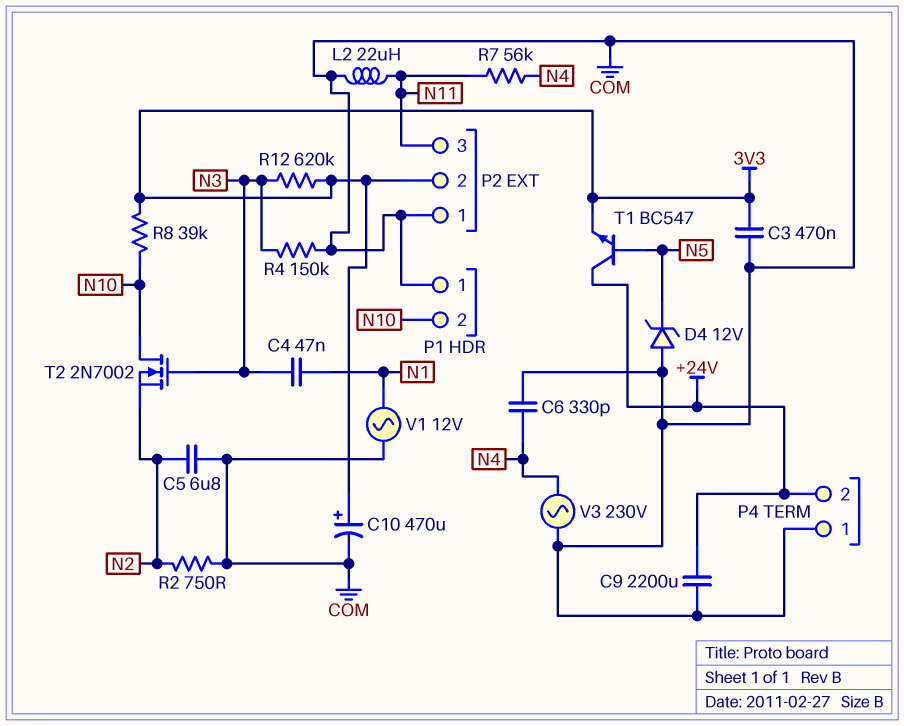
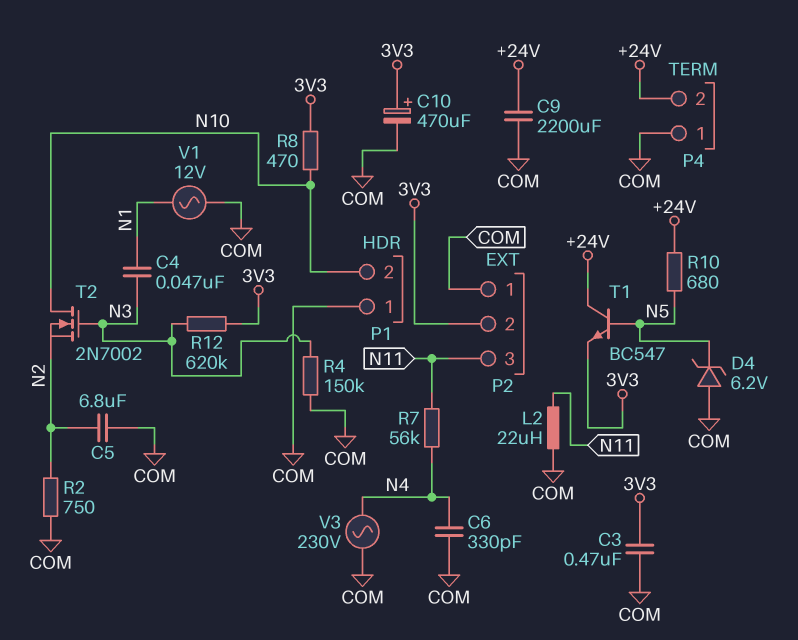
D4: zener 12V (A COM, K N5) -> zener 6.2V (A COM, K N5)
R8: 39k (3V3, N10) -> 470 (3V3, N10)
R10: none -> 680 (+24V, N5)

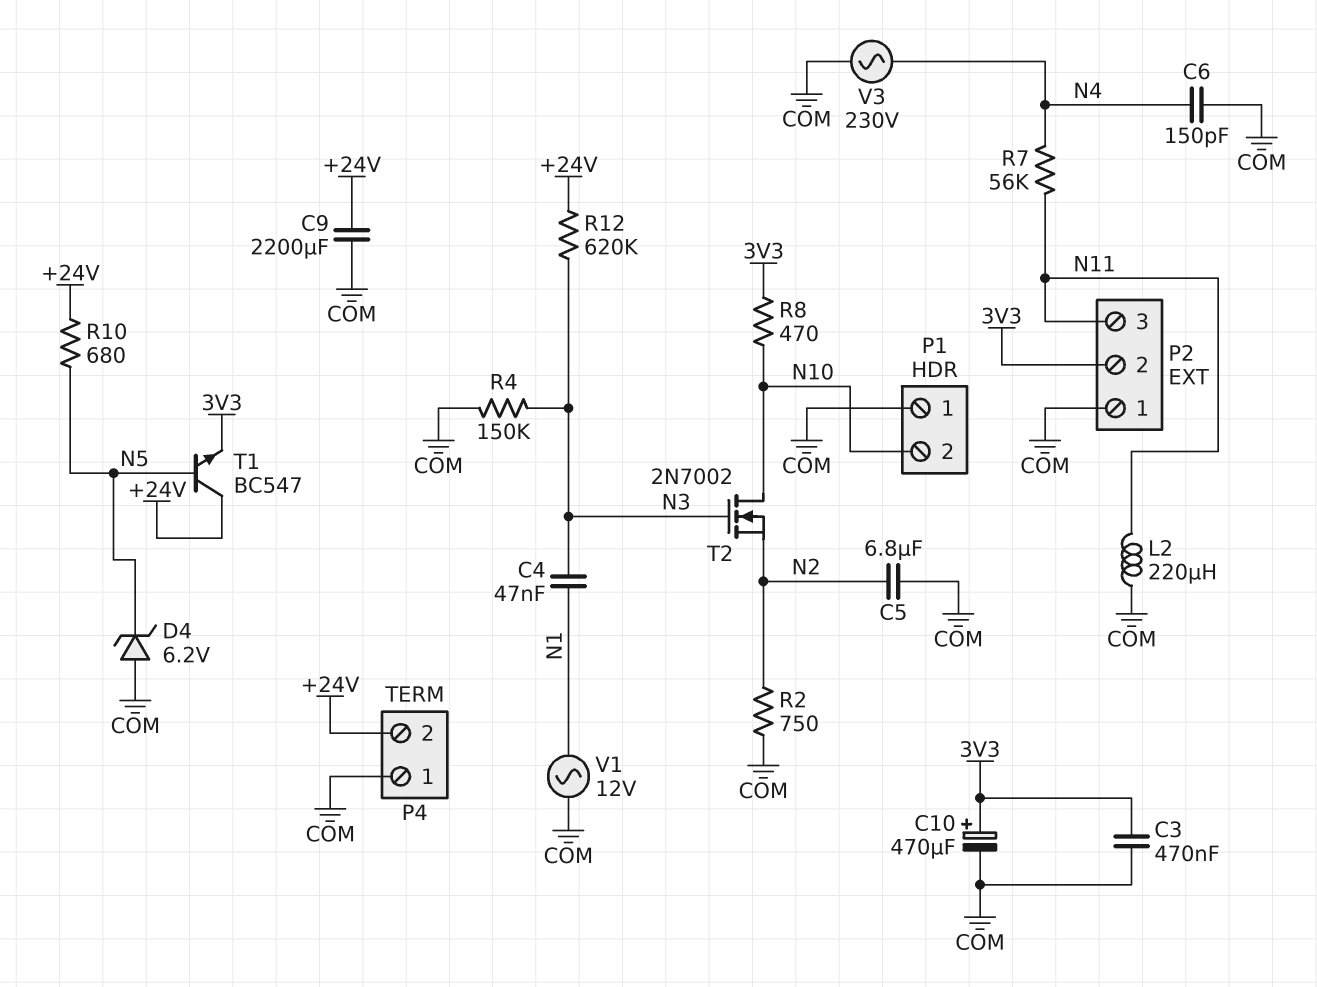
C6: 330pF (COM, N4) -> 150pF (COM, N4)
L2: 22uH (COM, N11) -> 220uH (COM, N11)
R12: 620k (3V3, N3) -> 620k (+24V, N3)

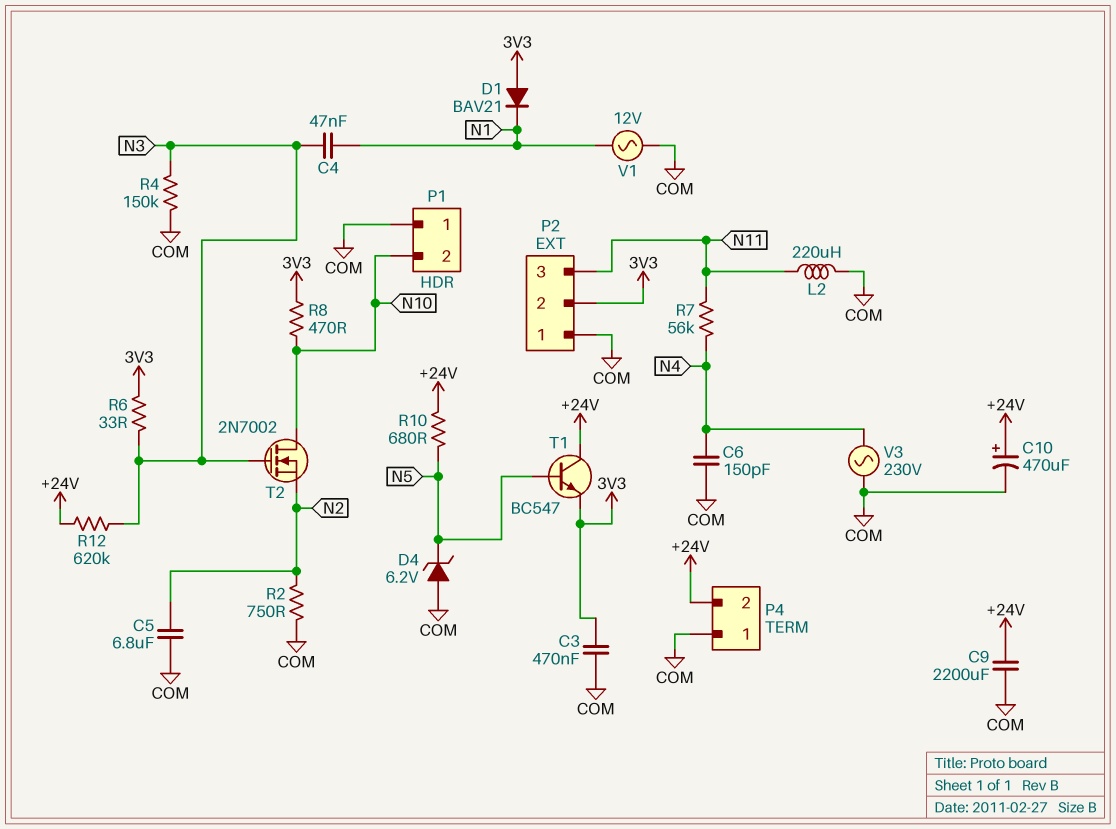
C10: 470uF (plus 3V3, minus COM) -> 470uF (plus +24V, minus COM)
D1: none -> diode BAV21 (A 3V3, K N1)
R6: none -> 33 (3V3, N3)

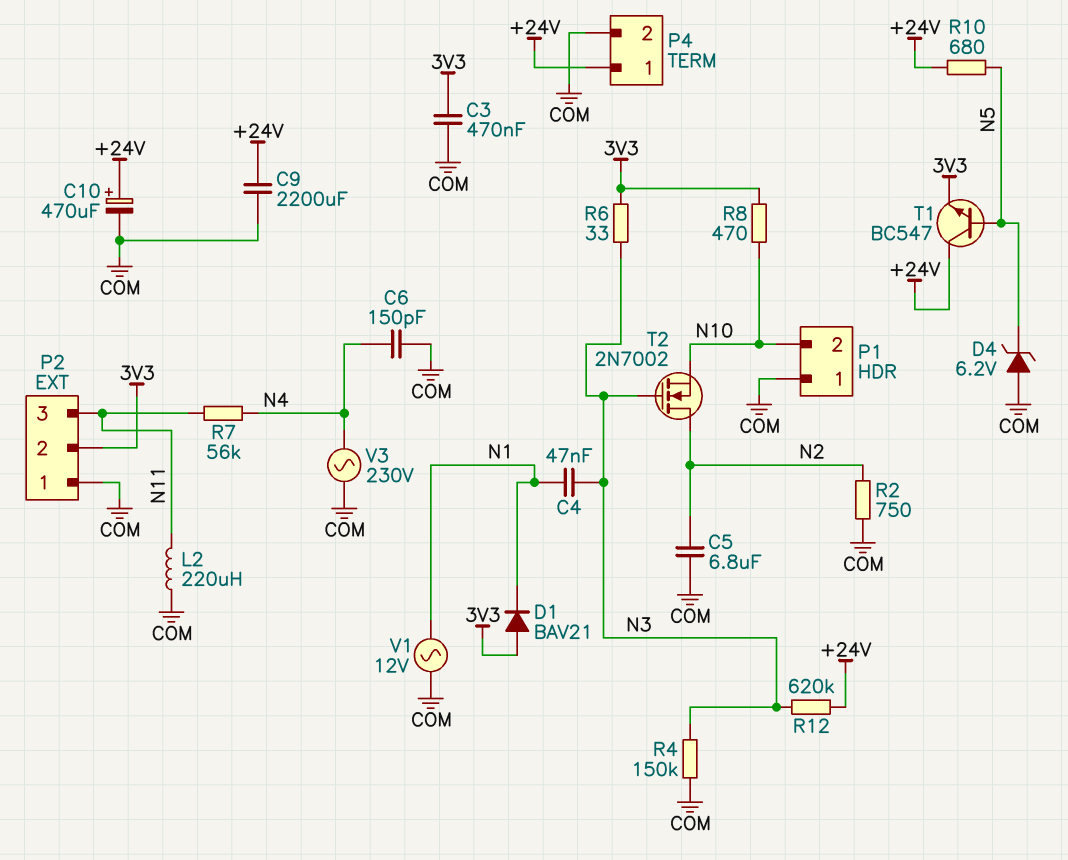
P4 pin 1: COM -> +24V
P4 pin 2: +24V -> COM
T2: NMOS 2N7002 (G N3, D N10, S N2) -> NMOS 2N7002 (G N3, D N2, S N10)

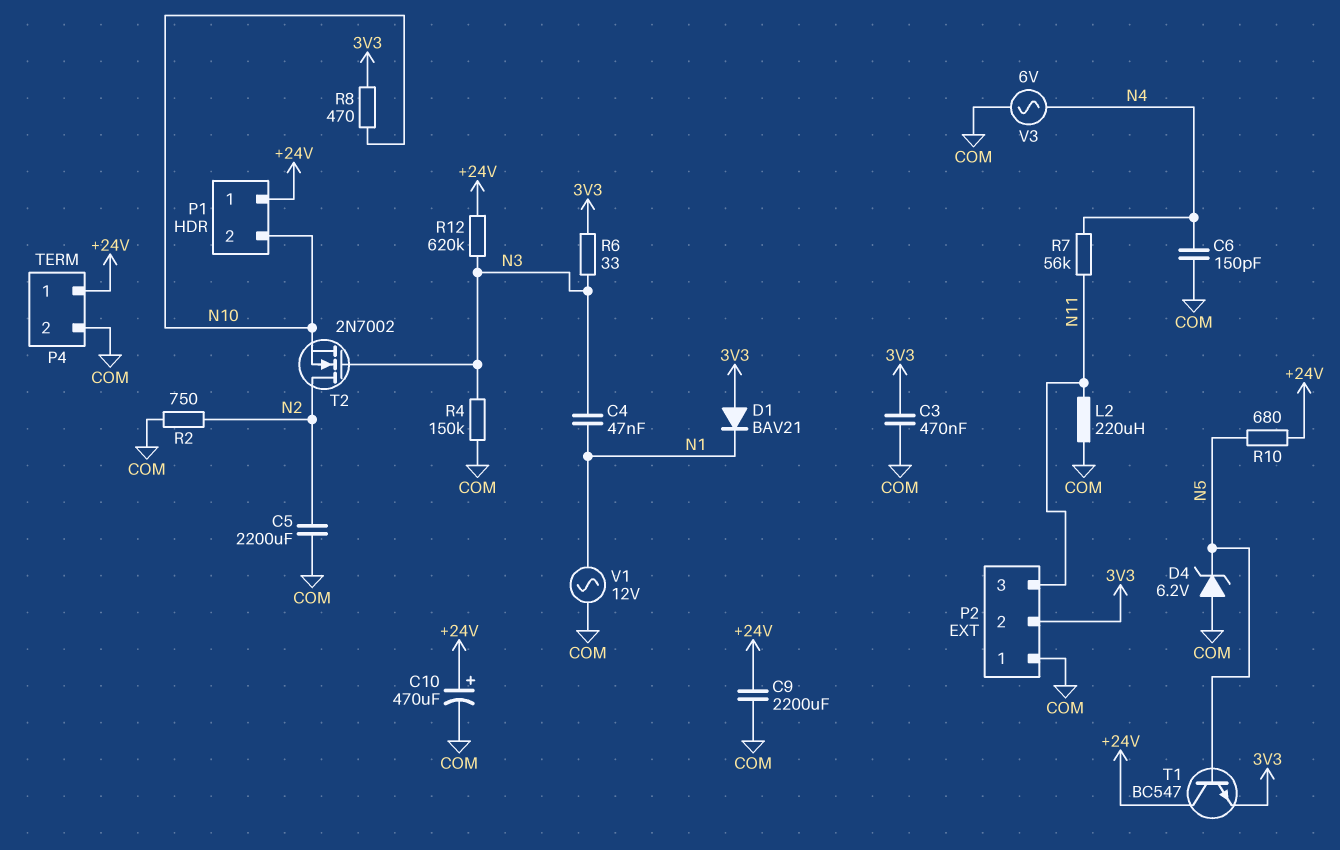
C5: 6.8uF (COM, N2) -> 2200uF (COM, N2)
P1 pin 1: COM -> +24V
V3: AC 230V (COM, N4) -> AC 6V (COM, N4)

